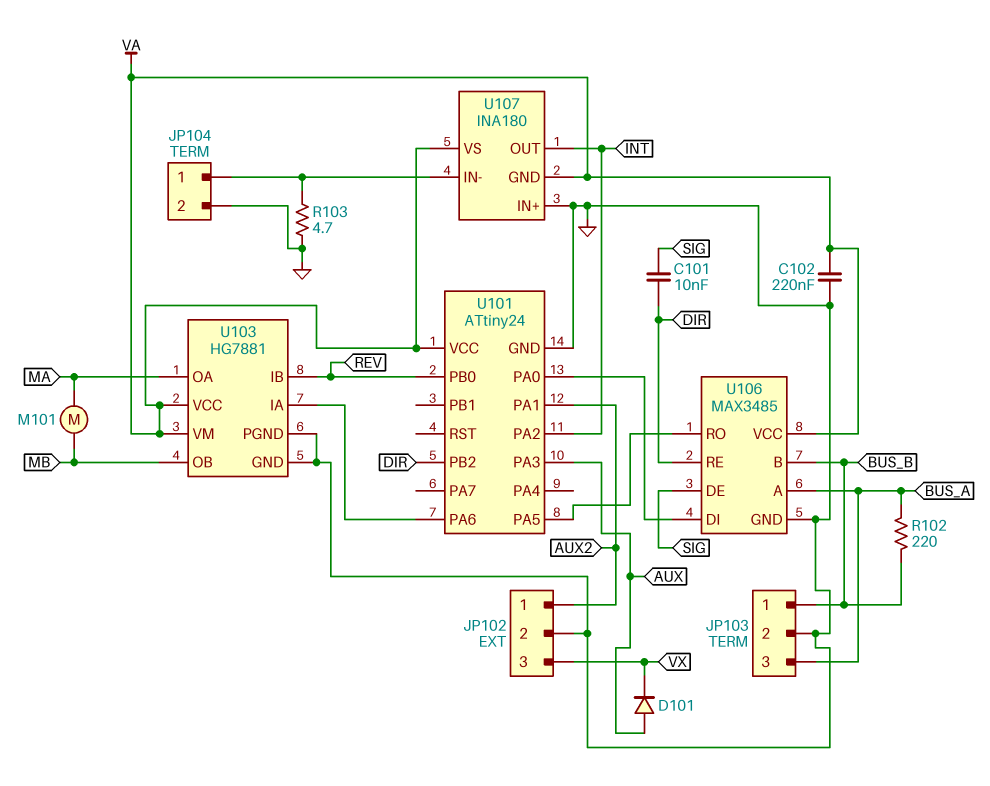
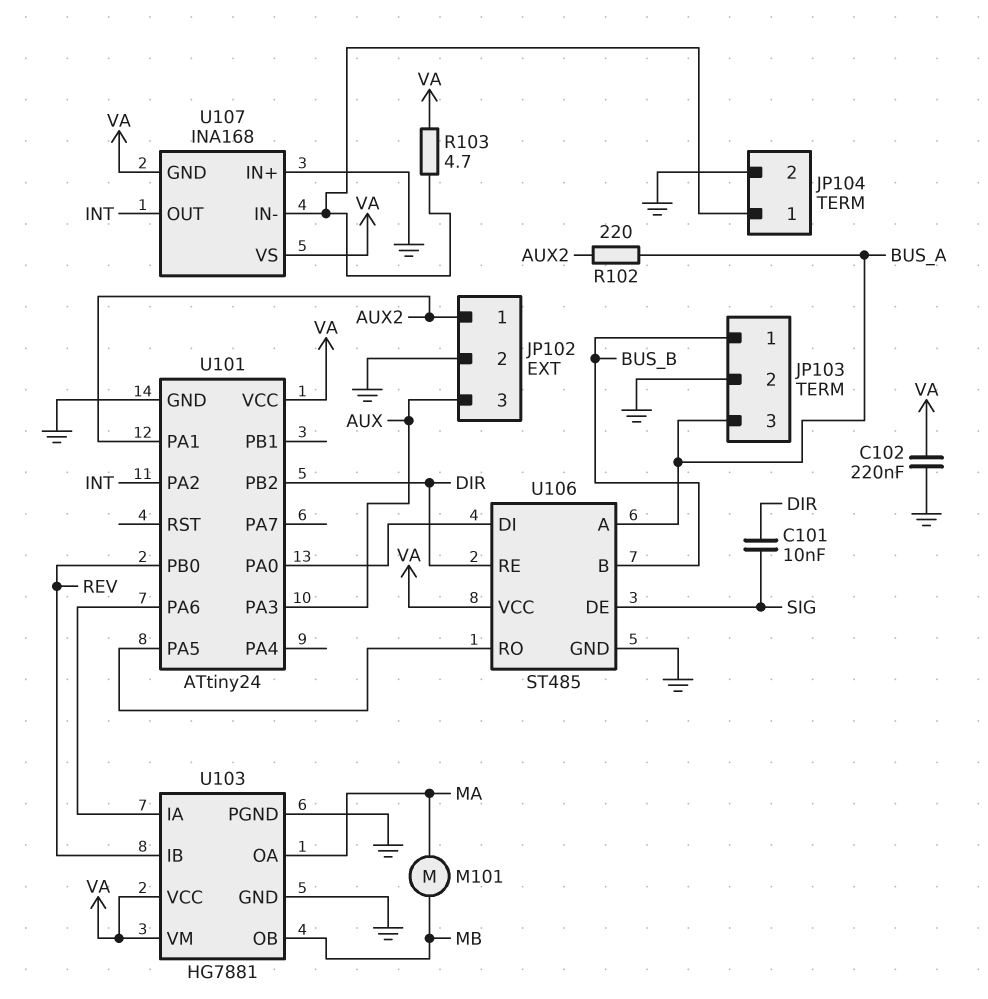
D101: diode (A AUX, K VX) -> none
JP102 pin 3: VX -> AUX
R102: 220 (BUS_A, BUS_B) -> 220 (AUX2, BUS_A)
R103: 4.7 (GND, JP104/1) -> 4.7 (JP104/1, VA)
U106: MAX3485 -> ST485
U107: INA180 -> INA168

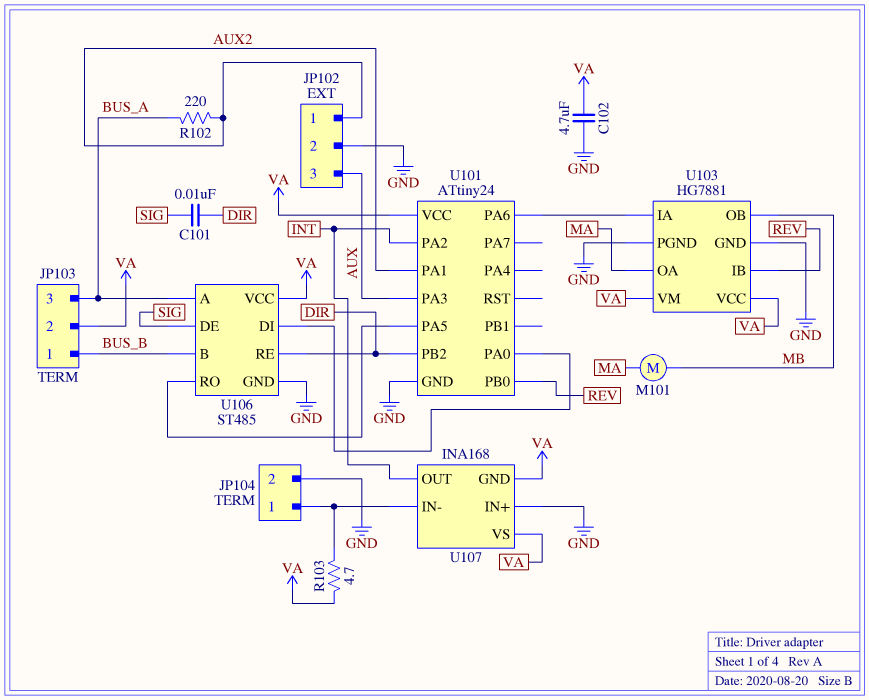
C102: 220nF (GND, VA) -> 4.7uF (GND, VA)
JP103 pin 2: GND -> VA

